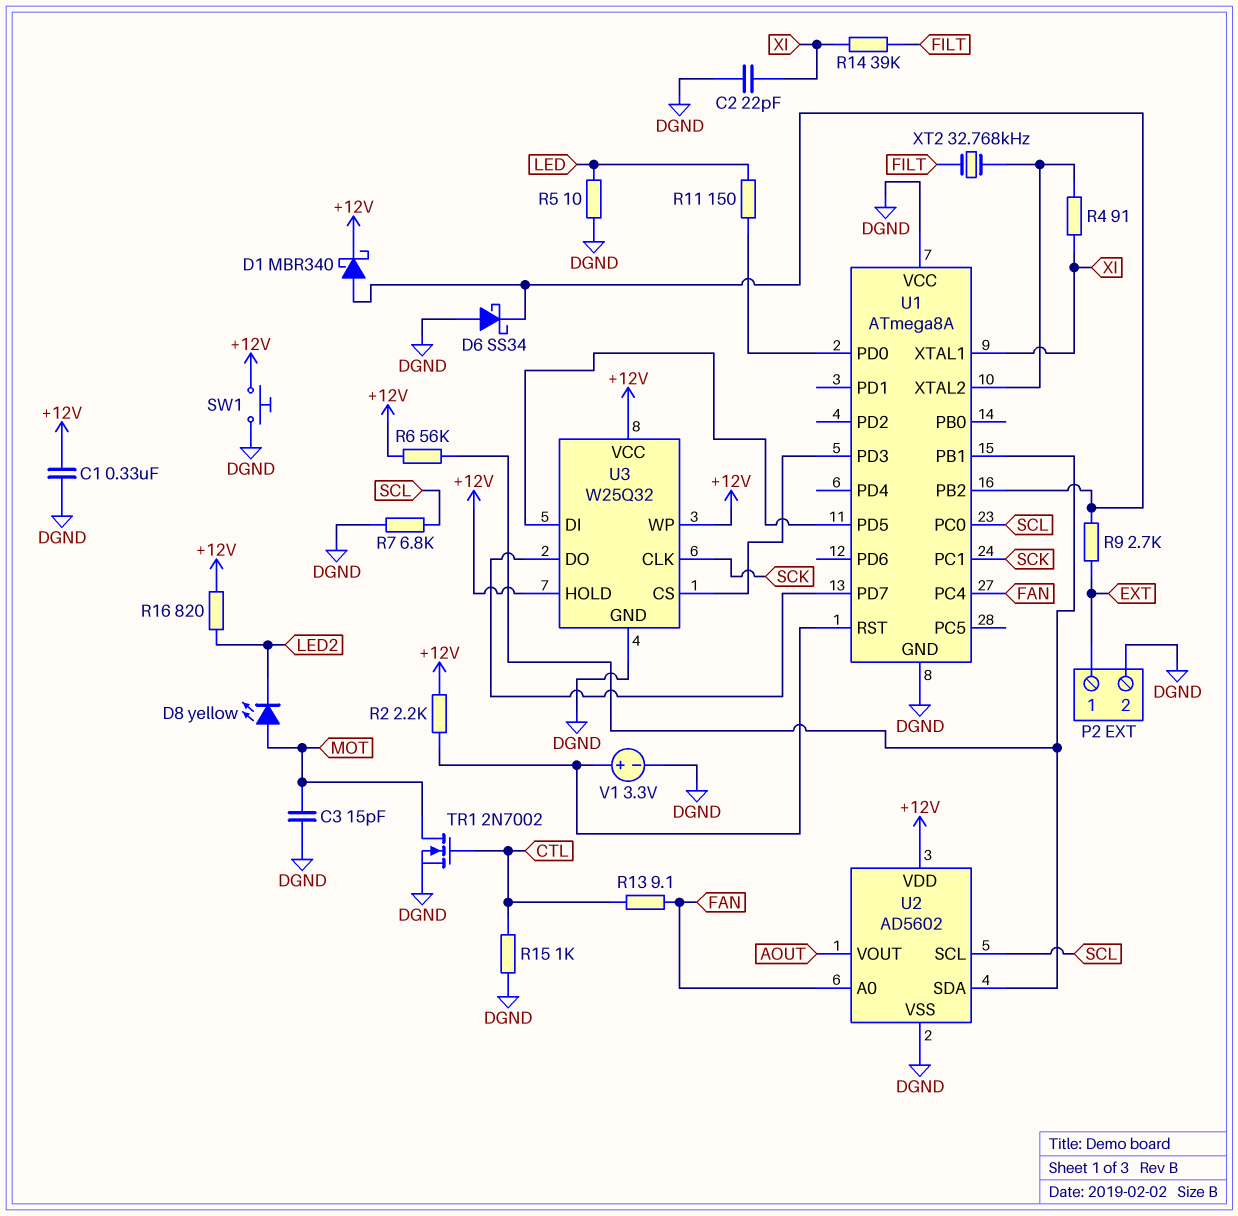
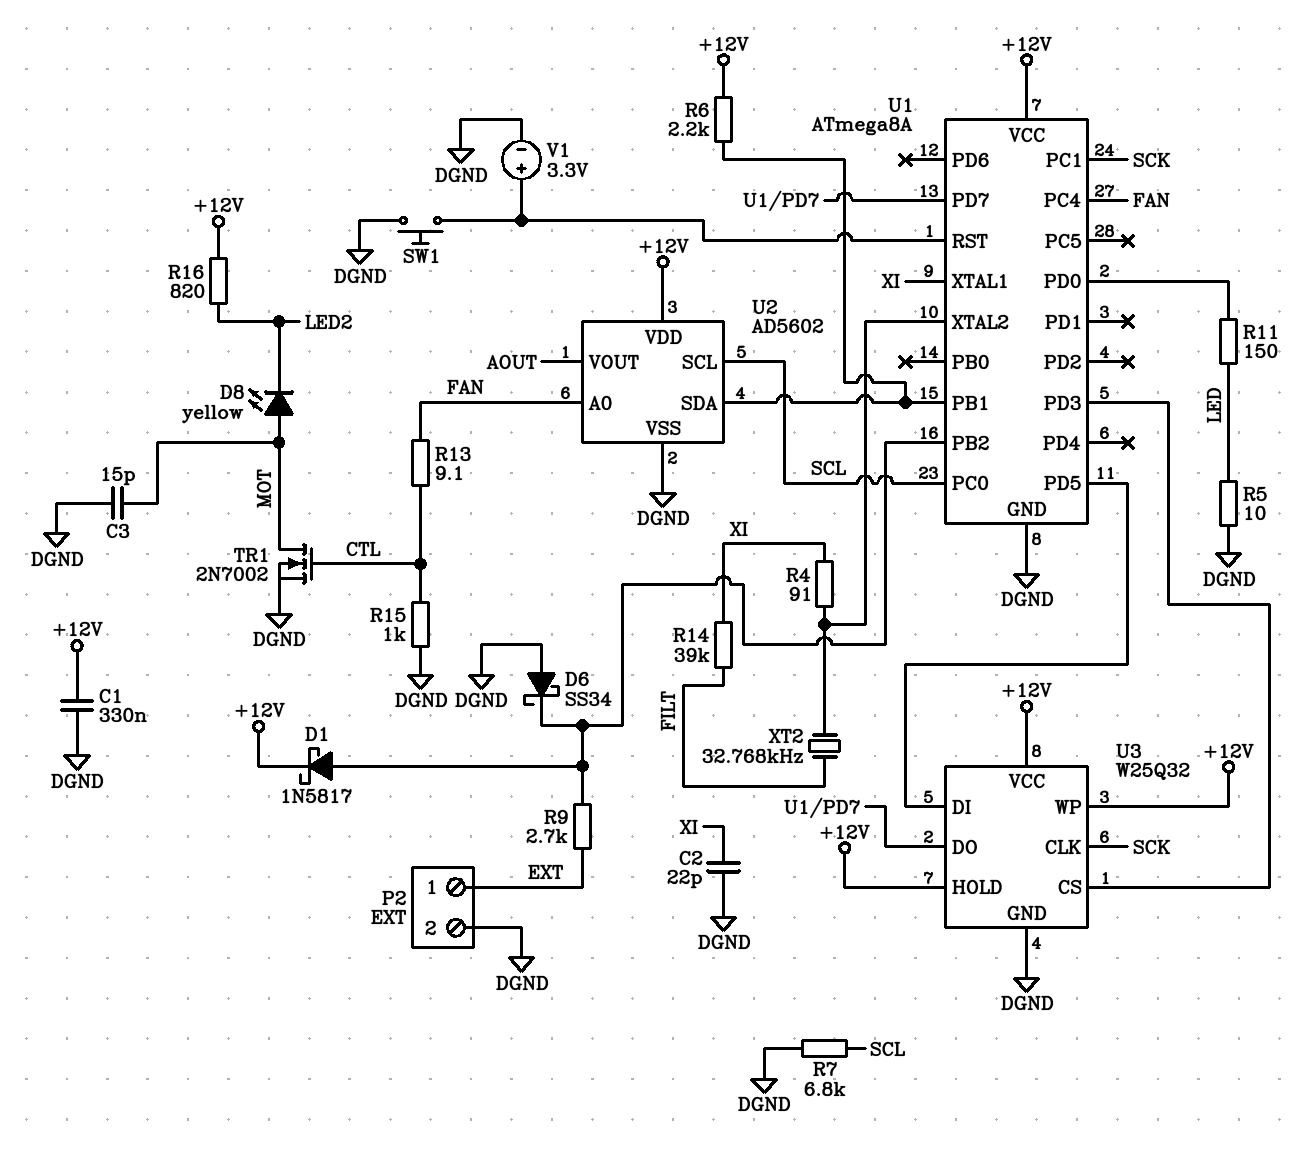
D1: schottky MBR340 (A U1/PB2, K +12V) -> schottky 1N5817 (A U1/PB2, K +12V)
R2: 2.2k (+12V, U1/RST) -> none
R6: 56k (+12V, U1/PB1) -> 2.2k (+12V, U1/PB1)
SW1: button (+12V, DGND) -> button (DGND, U1/RST)
U1 pin VCC: DGND -> +12V

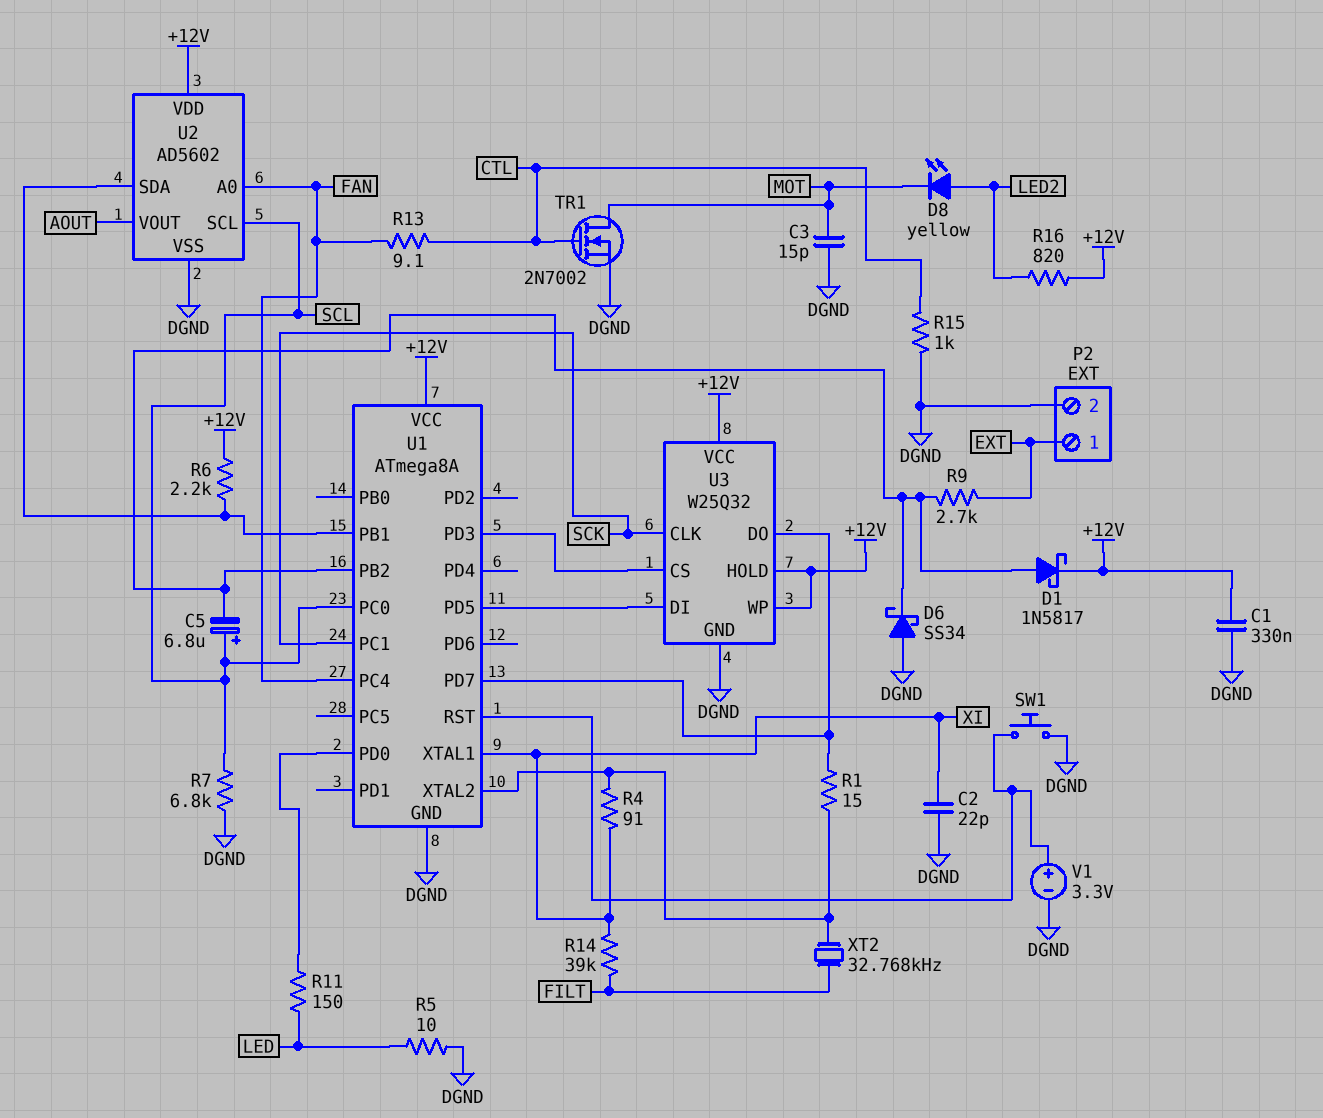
C5: none -> 6.8uF (plus SCL, minus U1/PB2)
D8: LED yellow (A MOT, K LED2) -> LED yellow (A LED2, K MOT)
R1: none -> 15 (U1/PD7, U1/XTAL2)

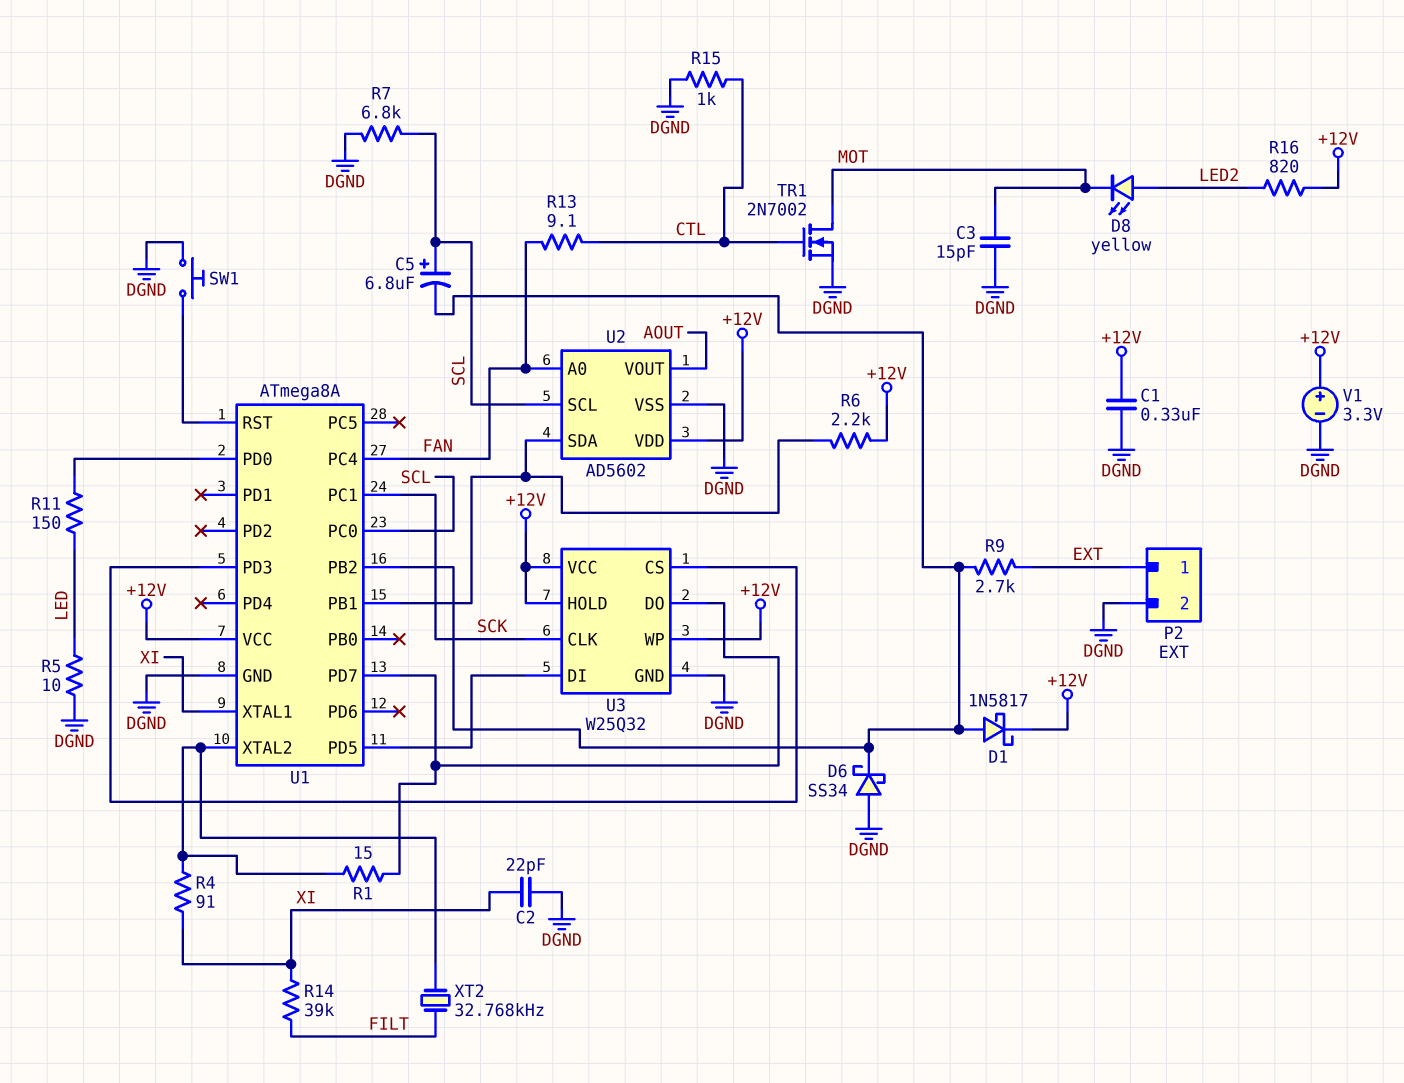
V1: 3.3V (plus U1/RST, minus DGND) -> 3.3V (plus +12V, minus DGND)

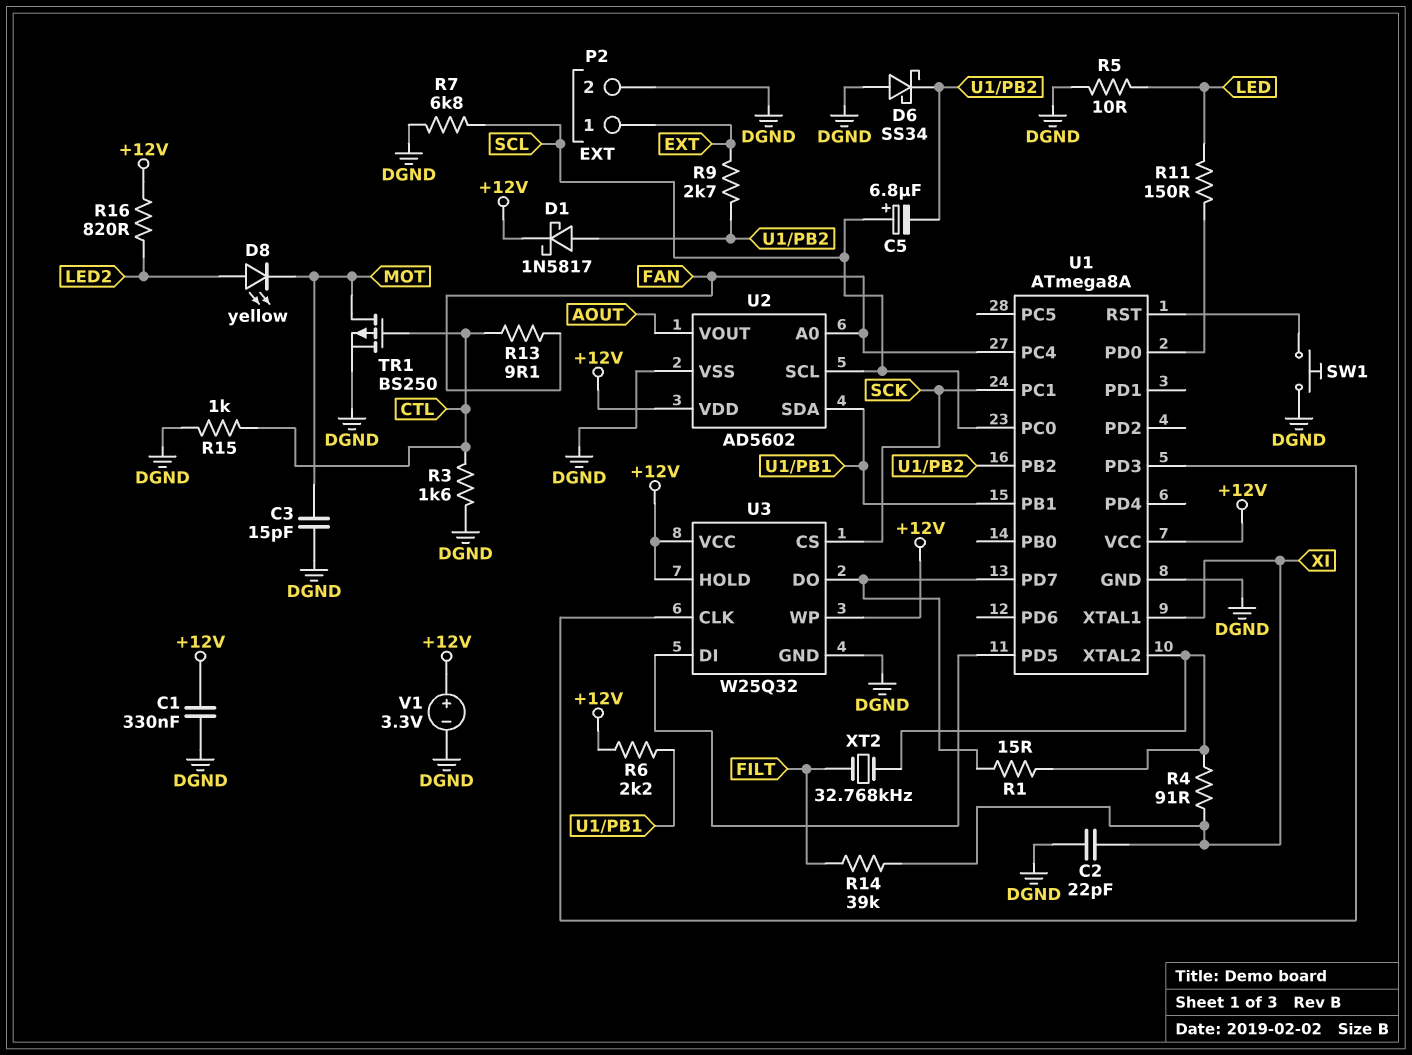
R3: none -> 1.6k (CTL, DGND)
TR1: NMOS 2N7002 (G CTL, D MOT, S DGND) -> PMOS BS250 (G CTL, D MOT, S DGND)
U3 pin CLK: SCK -> U1/PD3
U3 pin CS: U1/PD3 -> SCK

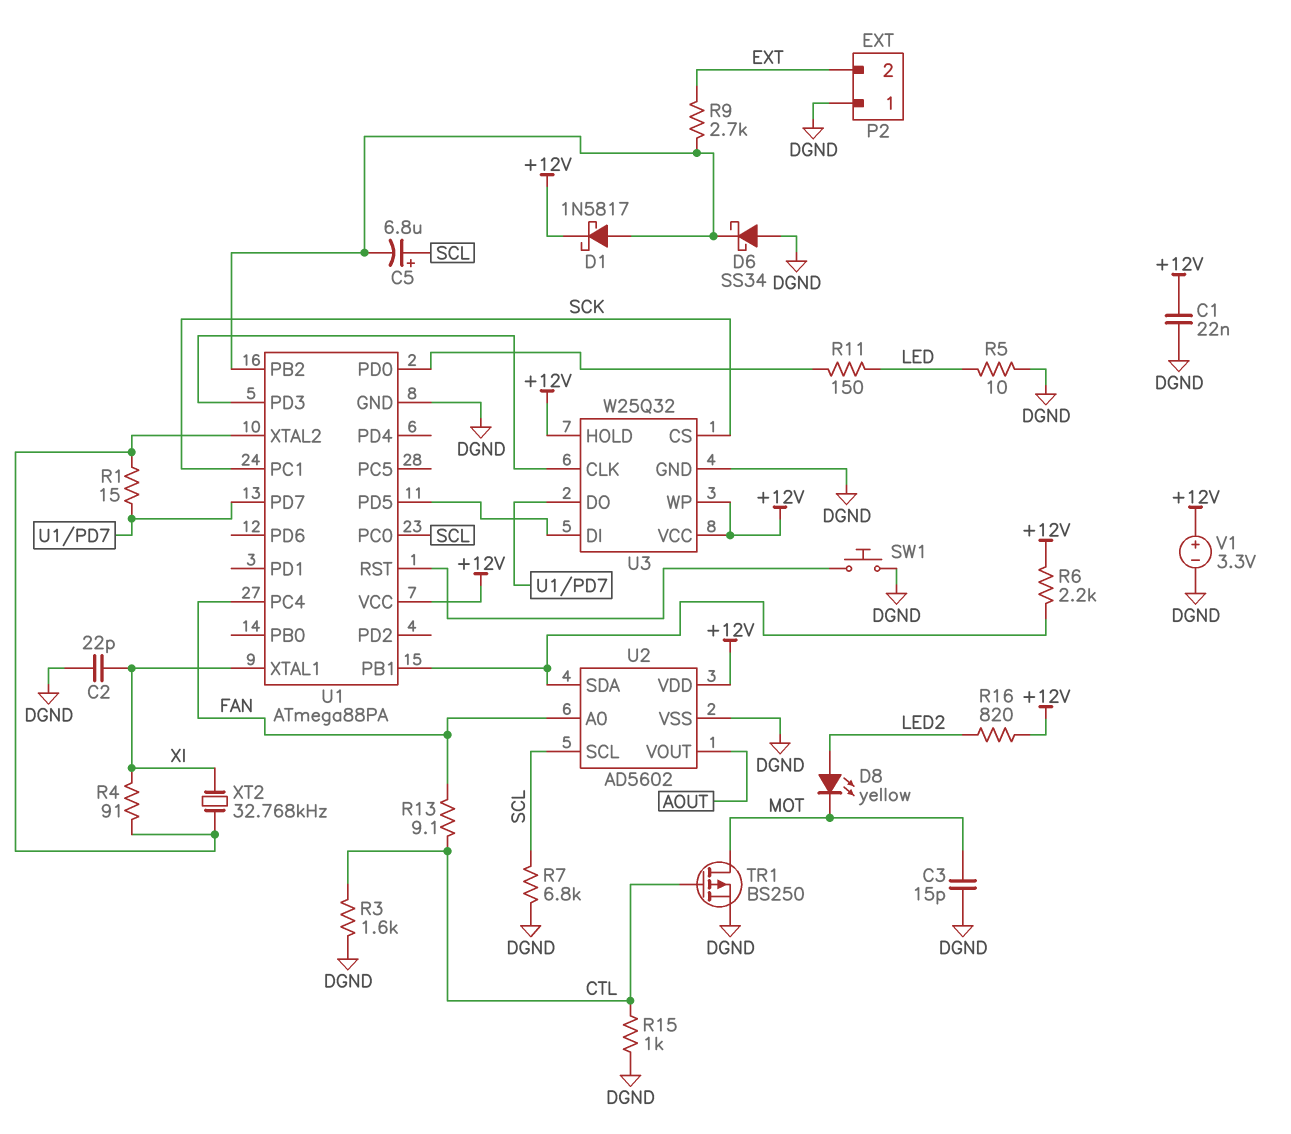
C1: 330nF (+12V, DGND) -> 22nF (+12V, DGND)
P2 pin 1: EXT -> DGND
P2 pin 2: DGND -> EXT
R14: 39k (FILT, XI) -> none
U1: ATmega8A -> ATmega88PA
XT2: 32.768kHz (FILT, U1/XTAL2) -> 32.768kHz (U1/XTAL2, XI)

